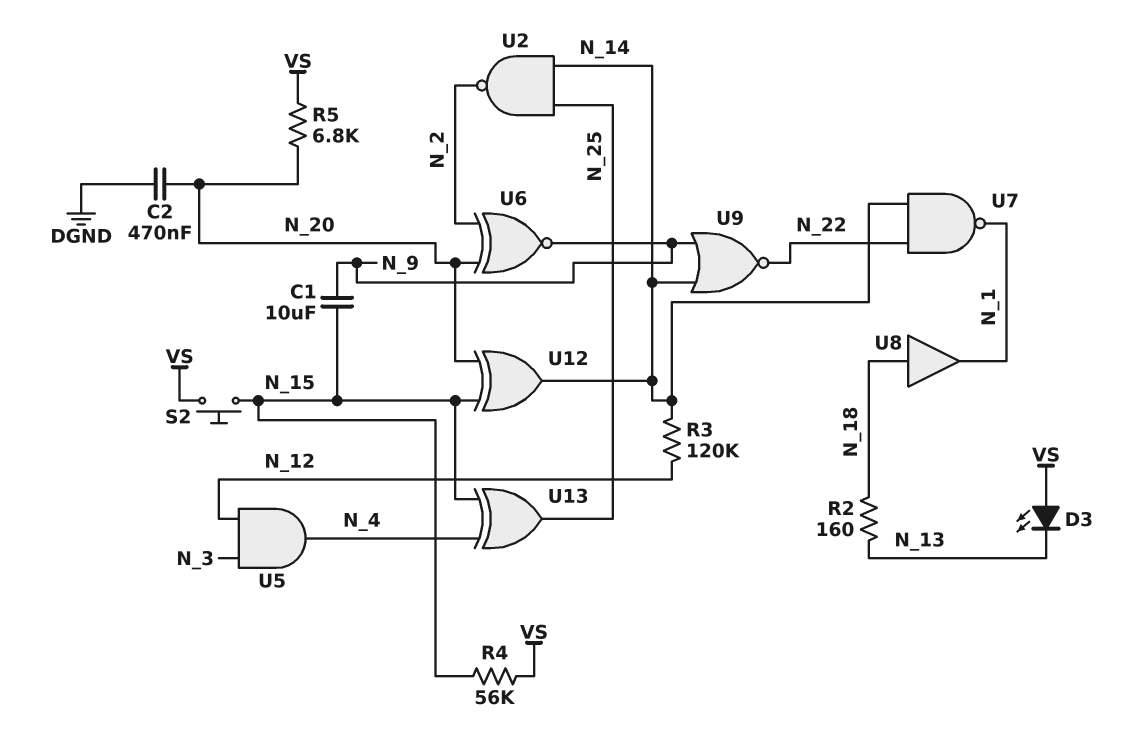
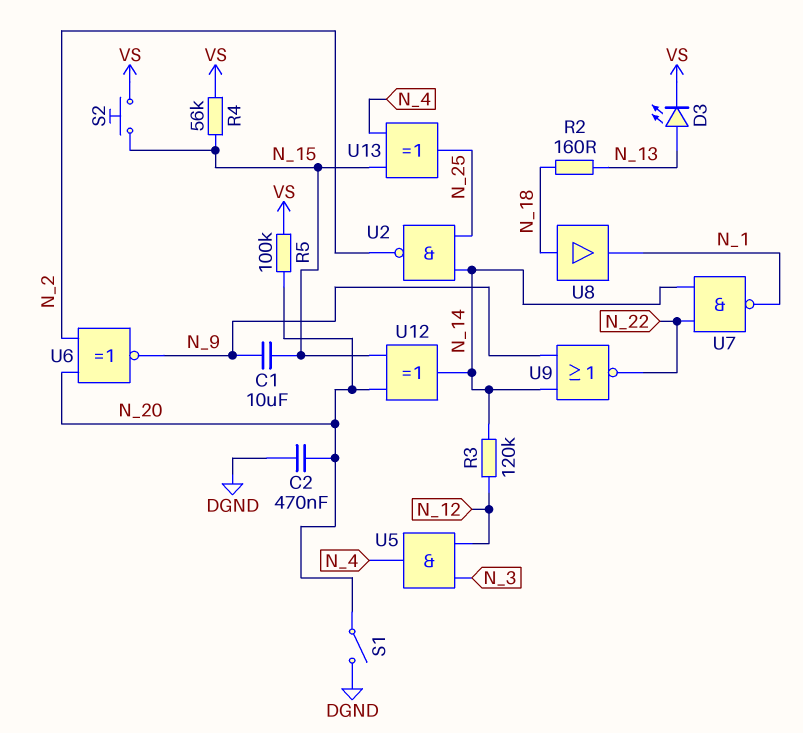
D3: LED (A VS, K N_13) -> LED (A N_13, K VS)
R5: 6.8k (N_20, VS) -> 100k (N_20, VS)
S1: none -> switch (DGND, N_20)

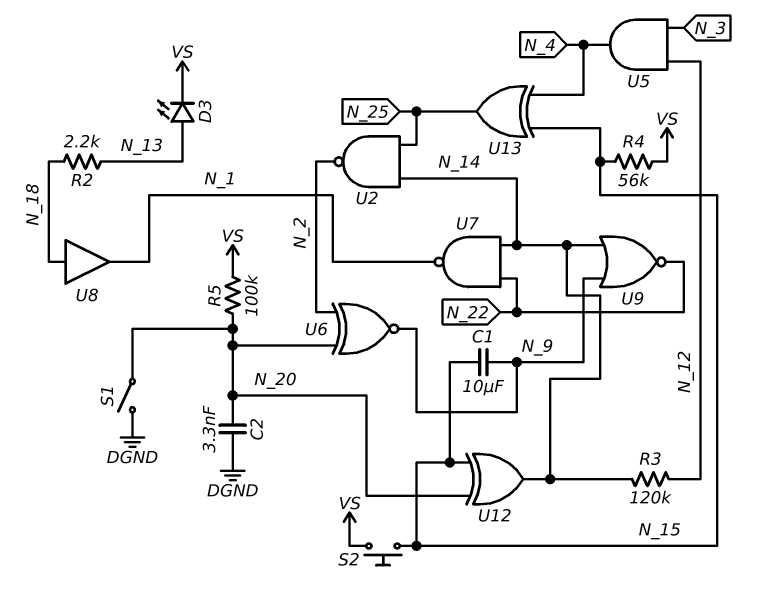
C2: 470nF (DGND, N_20) -> 3.3nF (DGND, N_20)
R2: 160 (N_13, N_18) -> 2.2k (N_13, N_18)

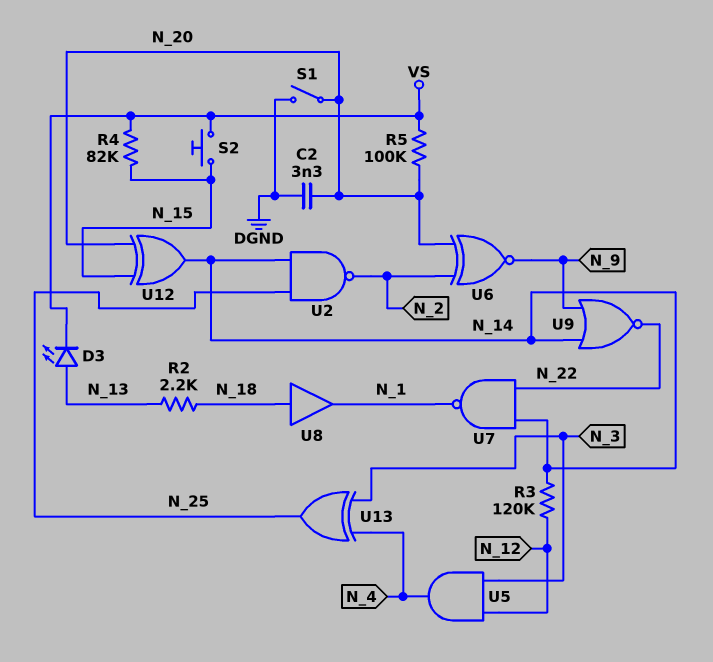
C1: 10uF (N_9, N_15) -> none
R4: 56k (N_15, VS) -> 82k (N_15, VS)
U13: XOR (in N_4, in N_15, out N_25) -> XOR (in N_3, in N_4, out N_25)

